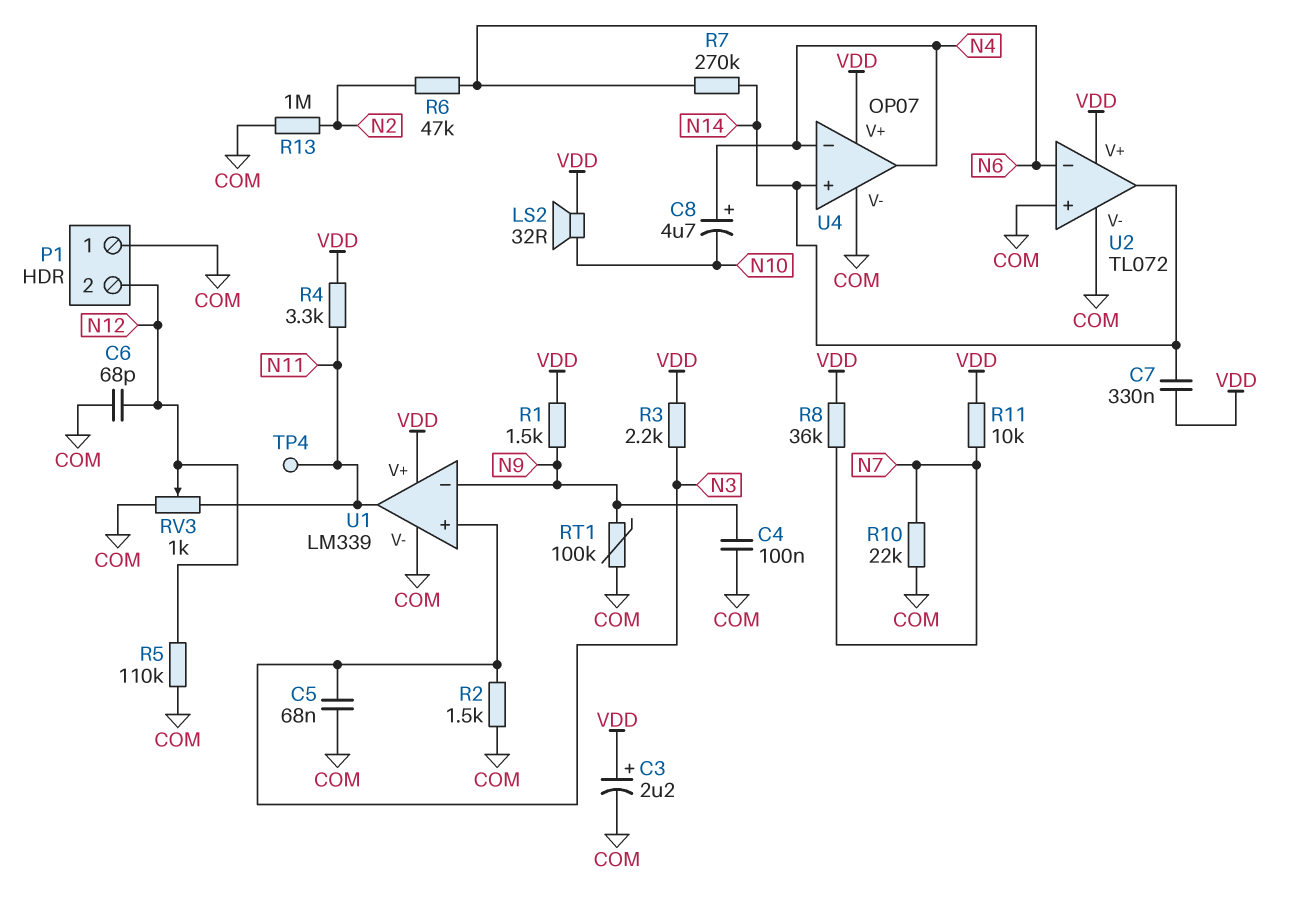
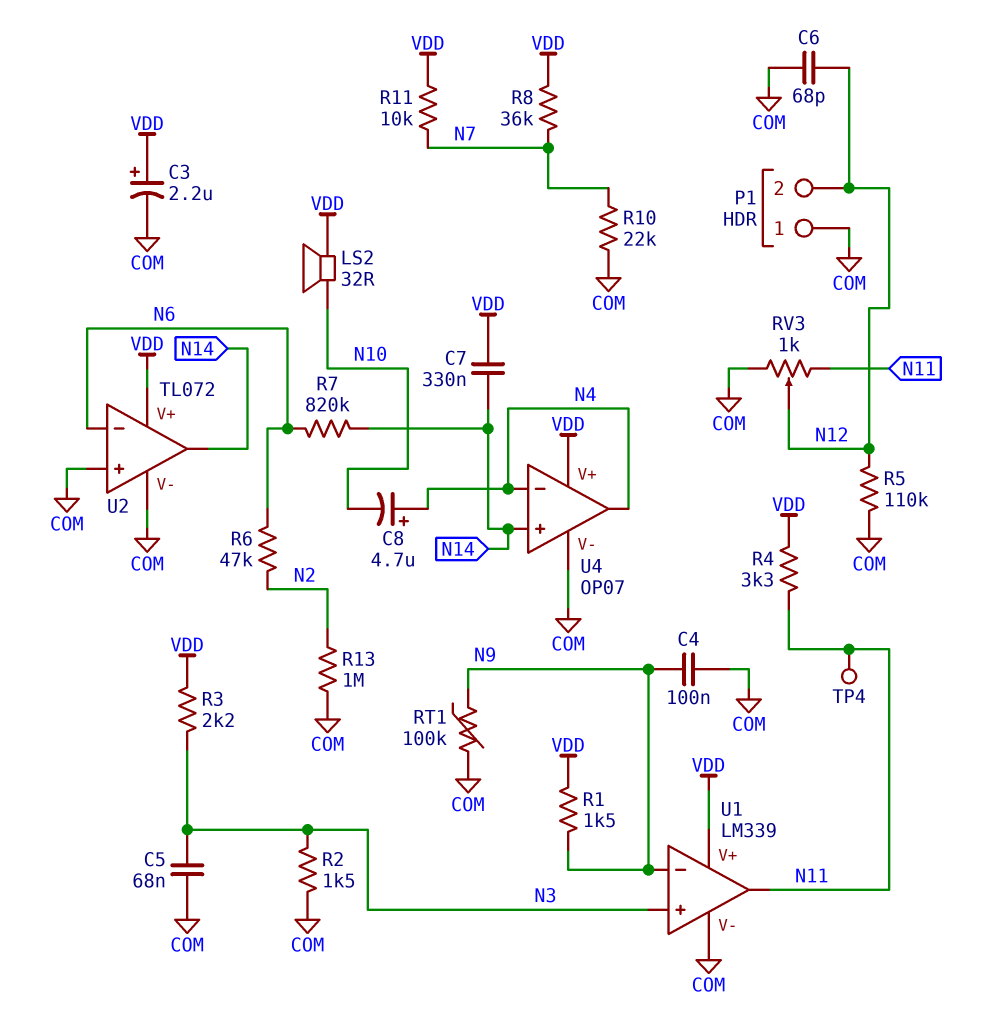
R7: 270k (N6, N14) -> 820k (N6, N14)

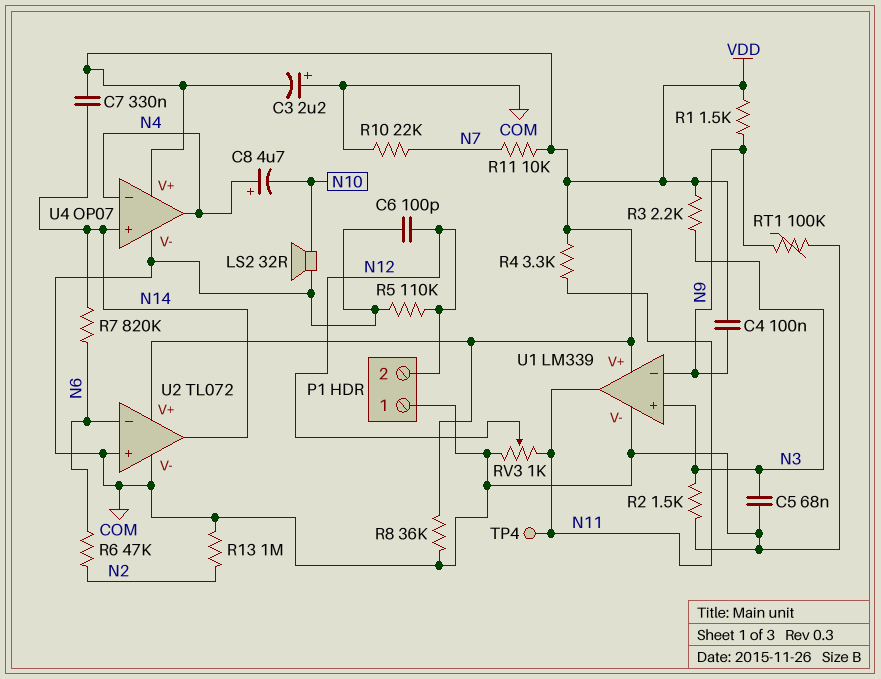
C3: 2.2uF (plus VDD, minus COM) -> 2.2uF (plus COM, minus VDD)
C4: 100nF (COM, N9) -> 100nF (N9, VDD)
C6: 68pF (COM, N12) -> 100pF (COM, N12)
LS2: speaker 32R (N10, VDD) -> speaker 32R (COM, N10)
R8: 36k (N7, VDD) -> 36k (COM, VDD)

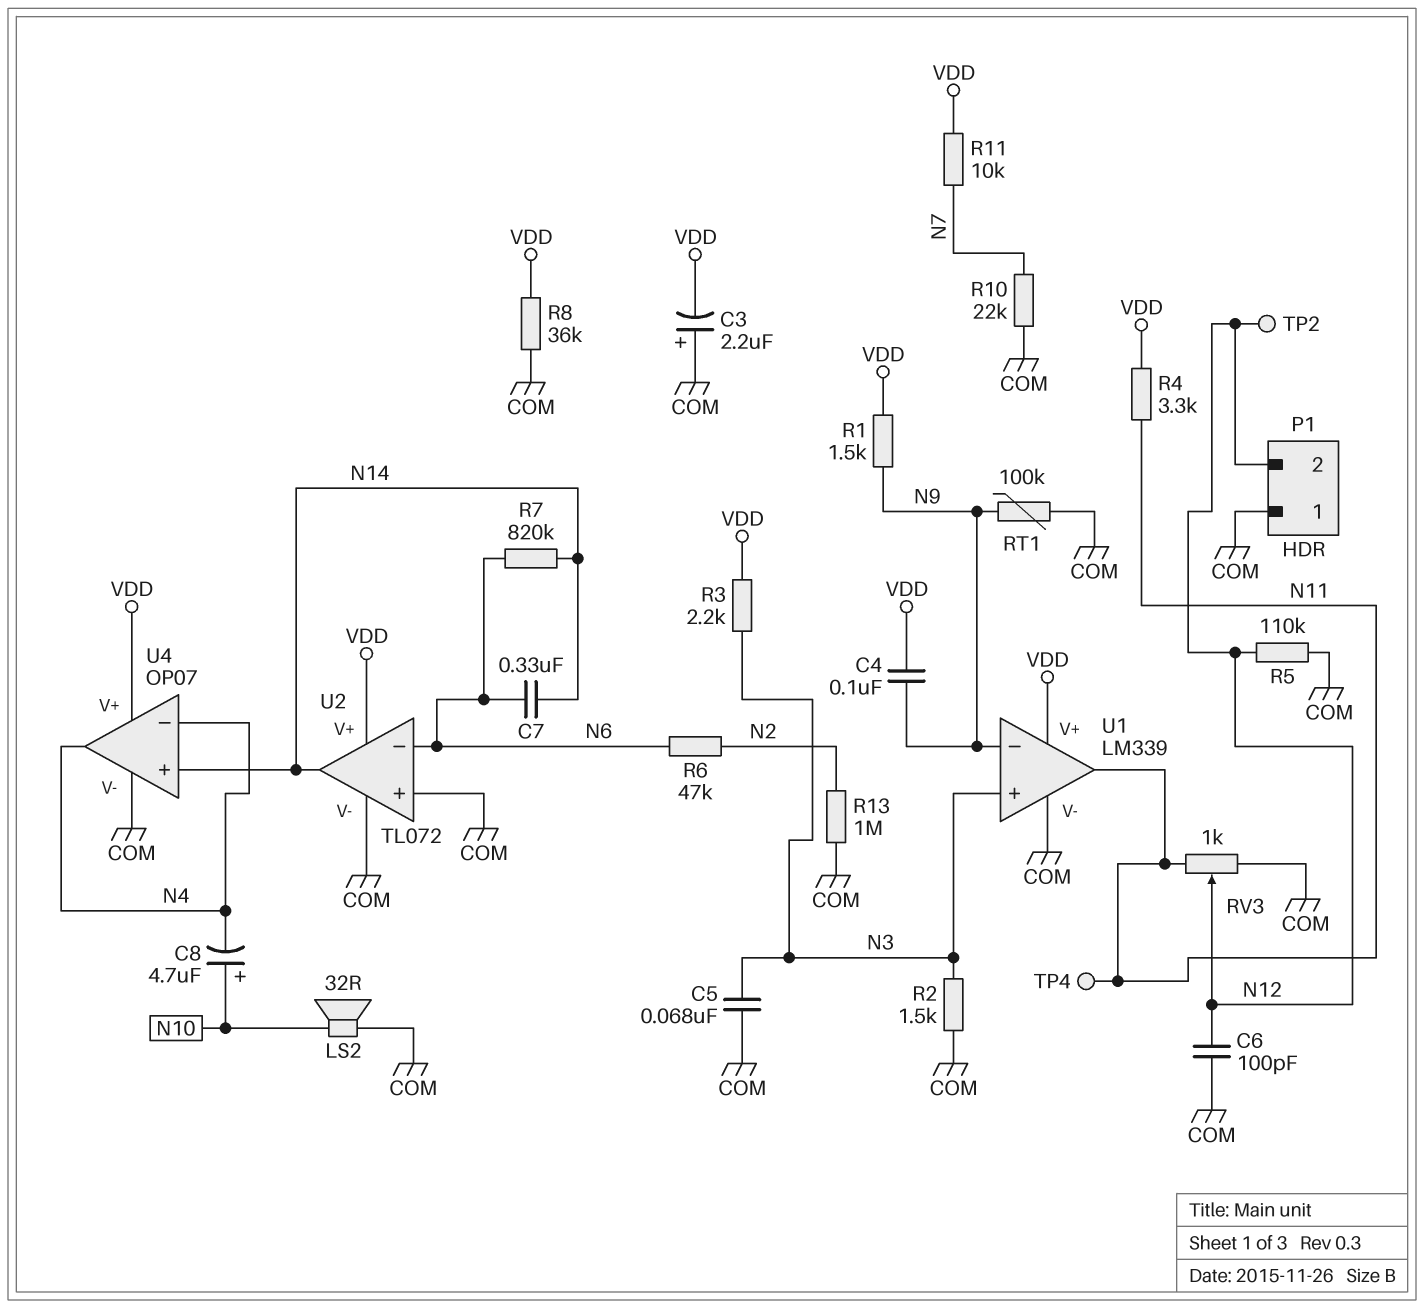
C7: 330nF (N14, VDD) -> 330nF (N6, N14)
C8: 4.7uF (plus N4, minus N10) -> 4.7uF (plus N10, minus N4)
TP2: none -> test point (N12)

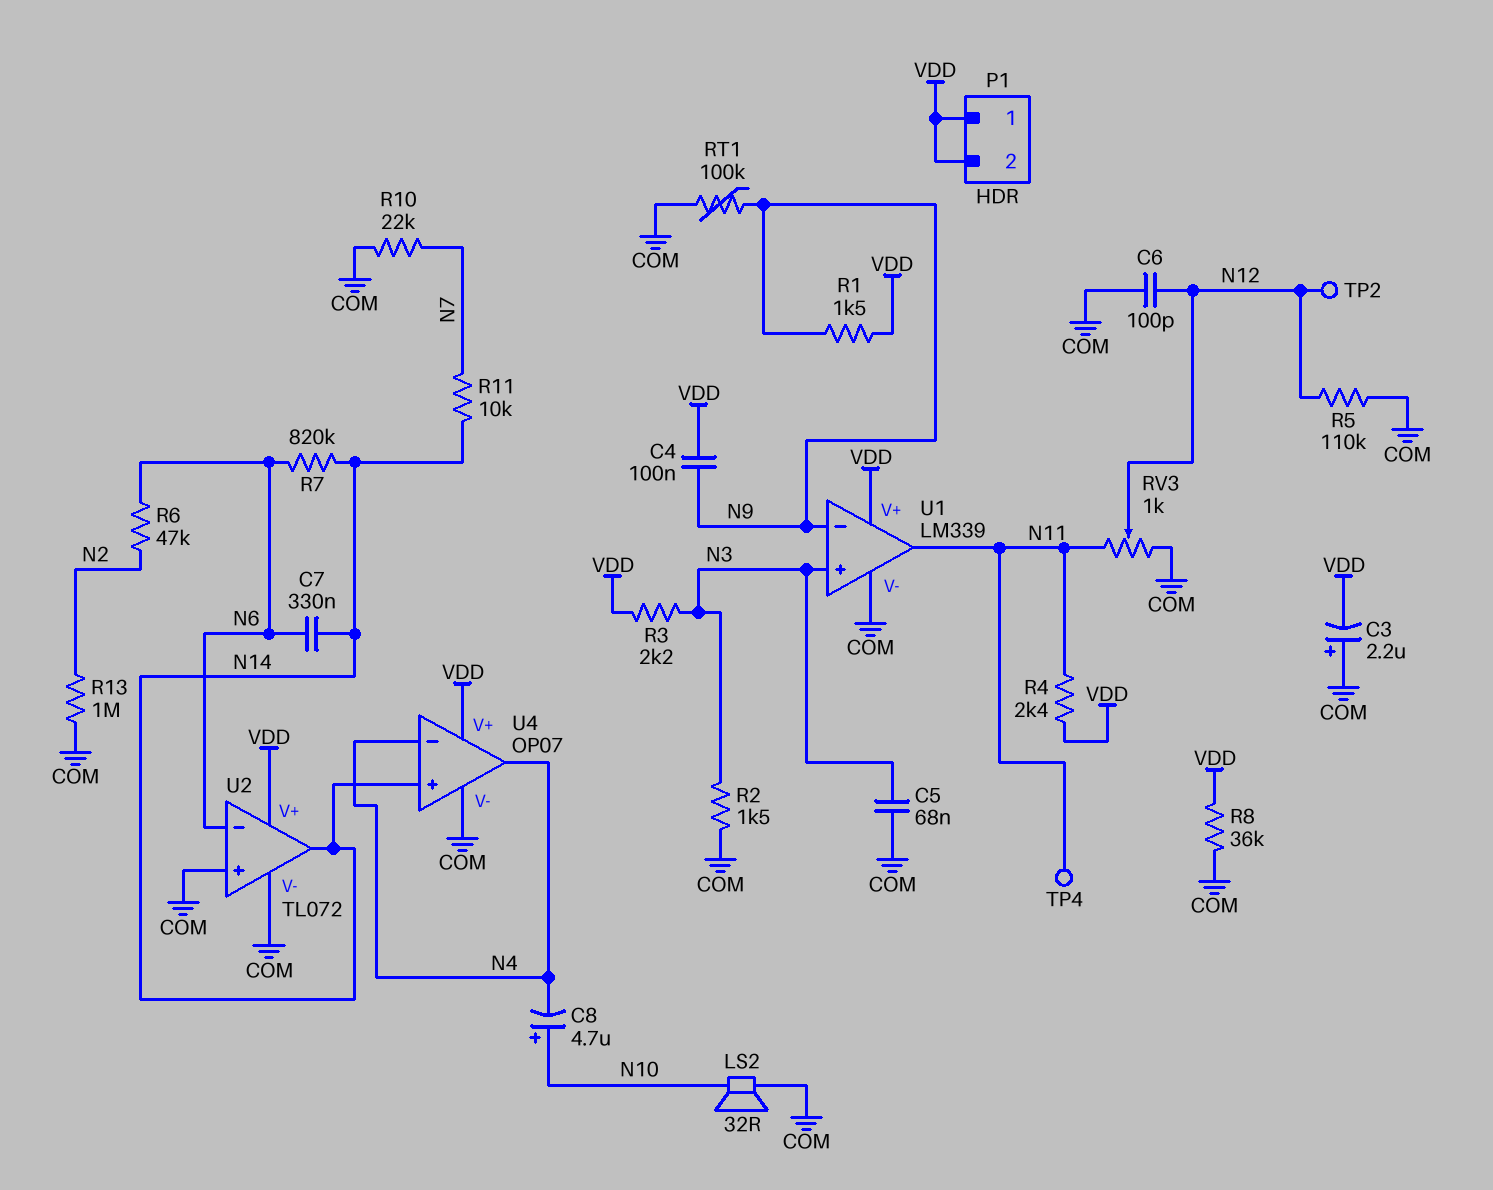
P1 pin 1: COM -> VDD
P1 pin 2: N12 -> VDD
R4: 3.3k (N11, VDD) -> 2.4k (N11, VDD)
R11: 10k (N7, VDD) -> 10k (N7, N14)

